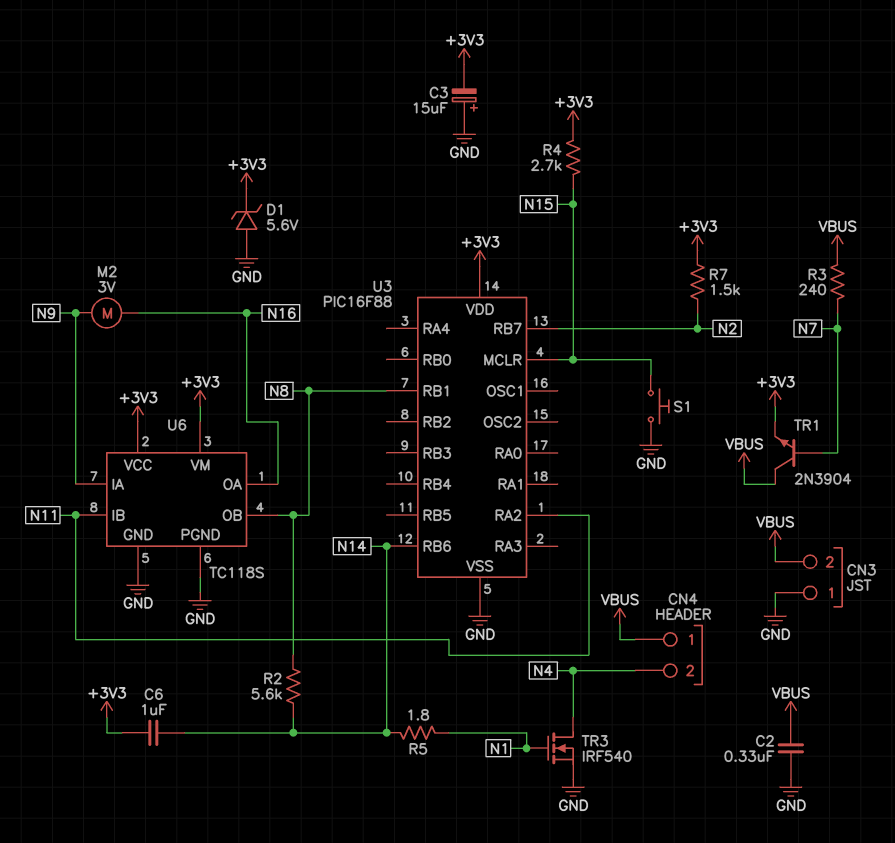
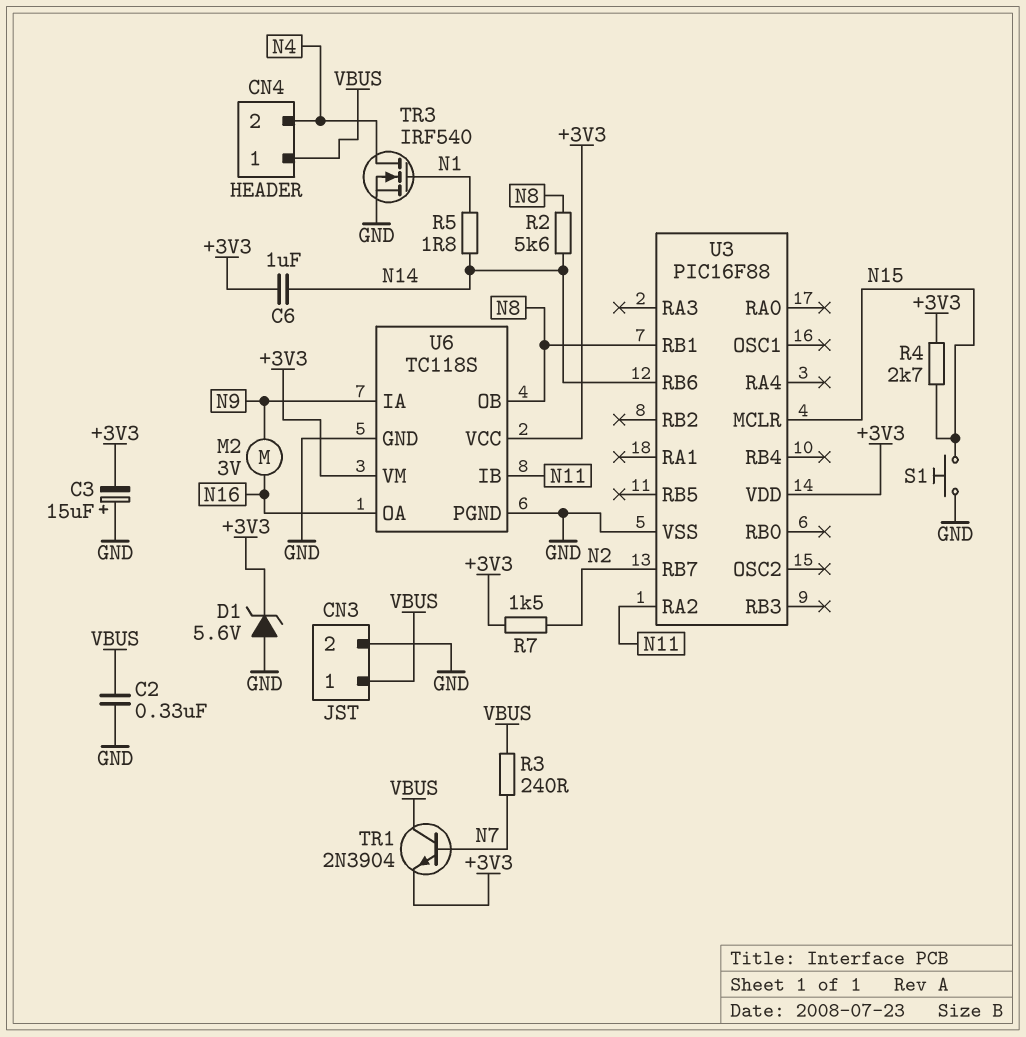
CN3 pin 1: GND -> VBUS
CN3 pin 2: VBUS -> GND

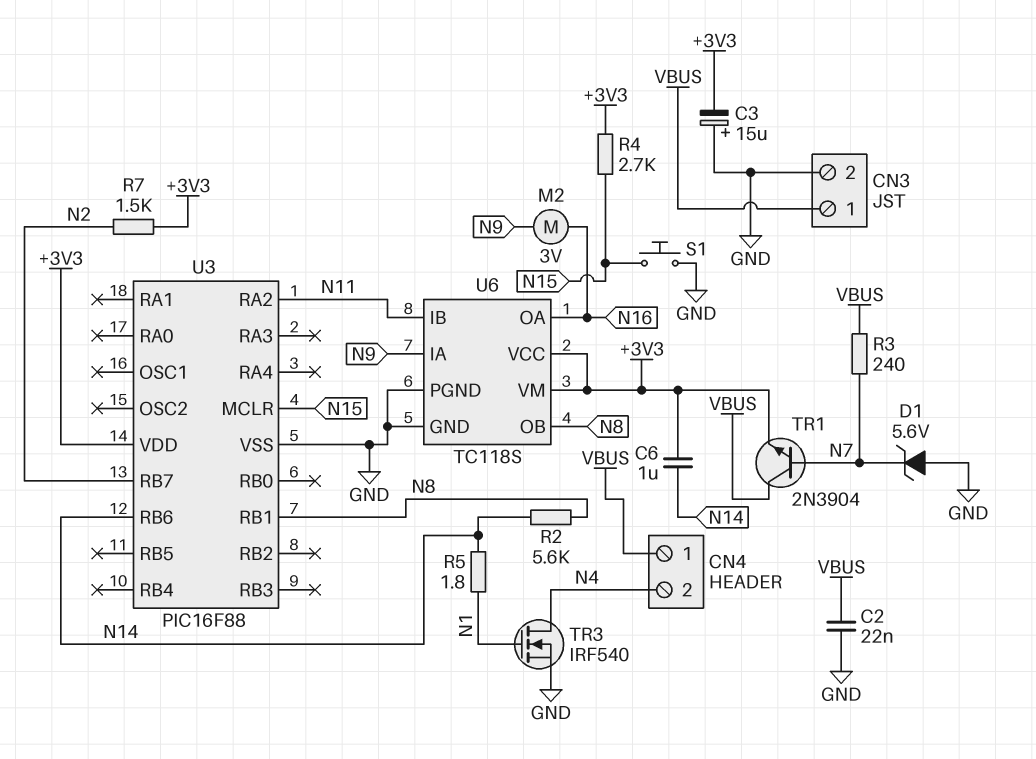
C2: 330nF (GND, VBUS) -> 22nF (GND, VBUS)
D1: zener 5.6V (A GND, K +3V3) -> zener 5.6V (A GND, K N7)

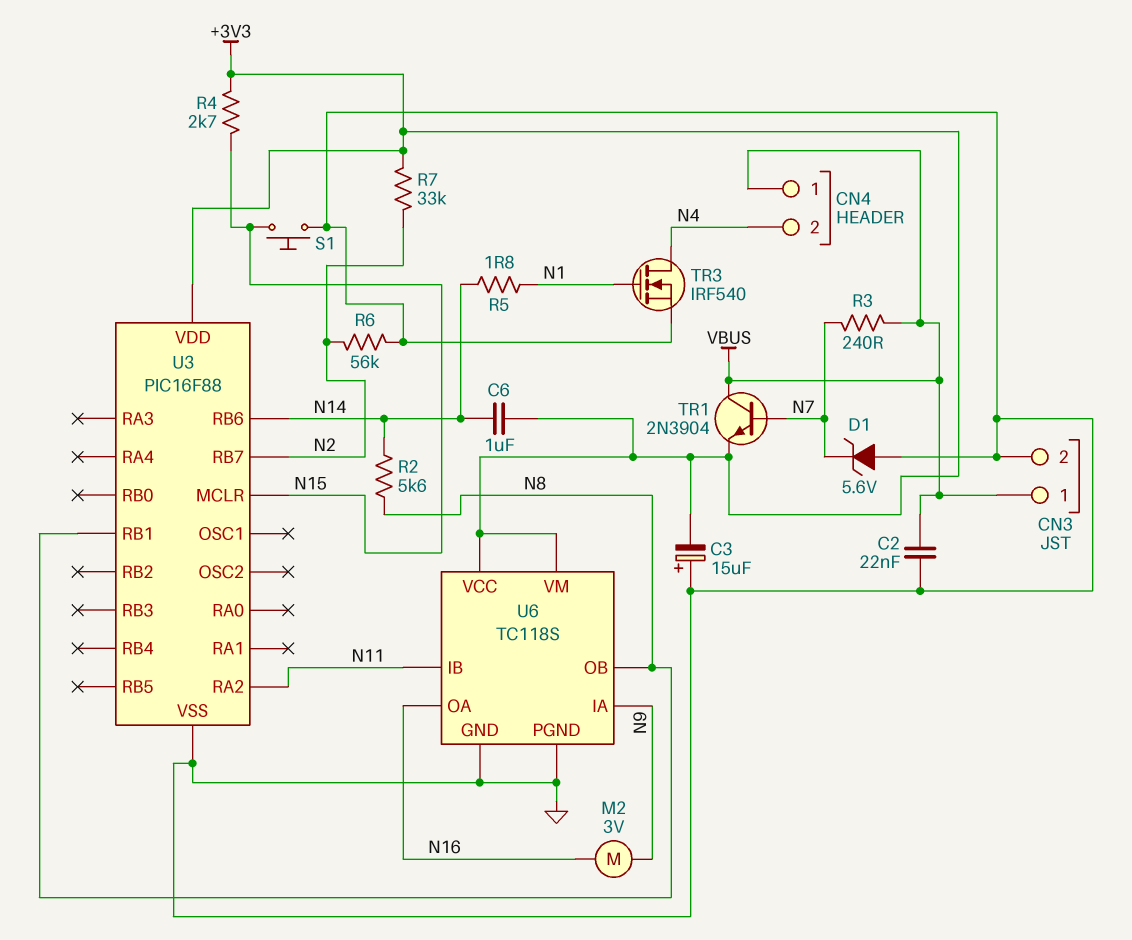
R6: none -> 56k (GND, N2)
R7: 1.5k (+3V3, N2) -> 33k (+3V3, N2)

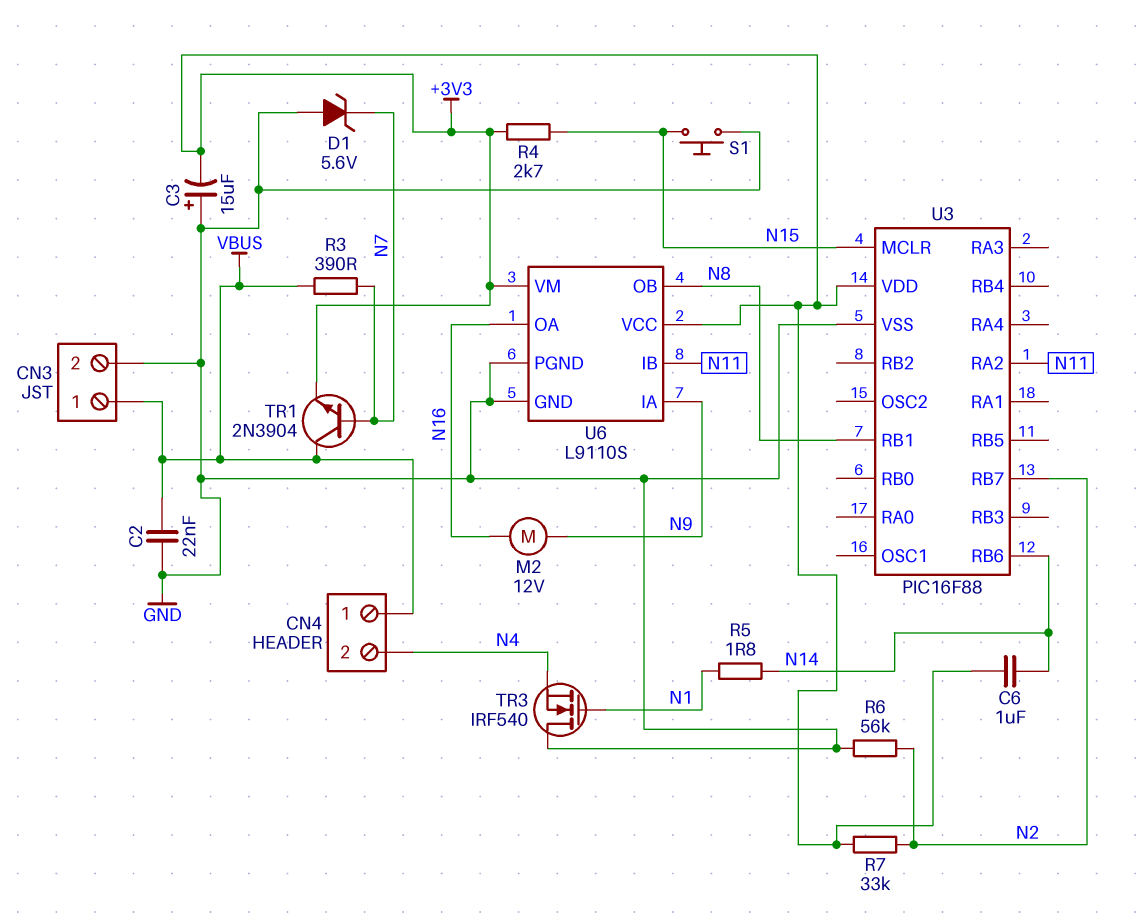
M2: motor 3V (N9, N16) -> motor 12V (N9, N16)
R2: 5.6k (N8, N14) -> none
R3: 240 (N7, VBUS) -> 390 (N7, VBUS)
TR3: NMOS IRF540 (G N1, D N4, S GND) -> NMOS IRF540 (G N1, D GND, S N4)
U6: TC118S -> L9110S

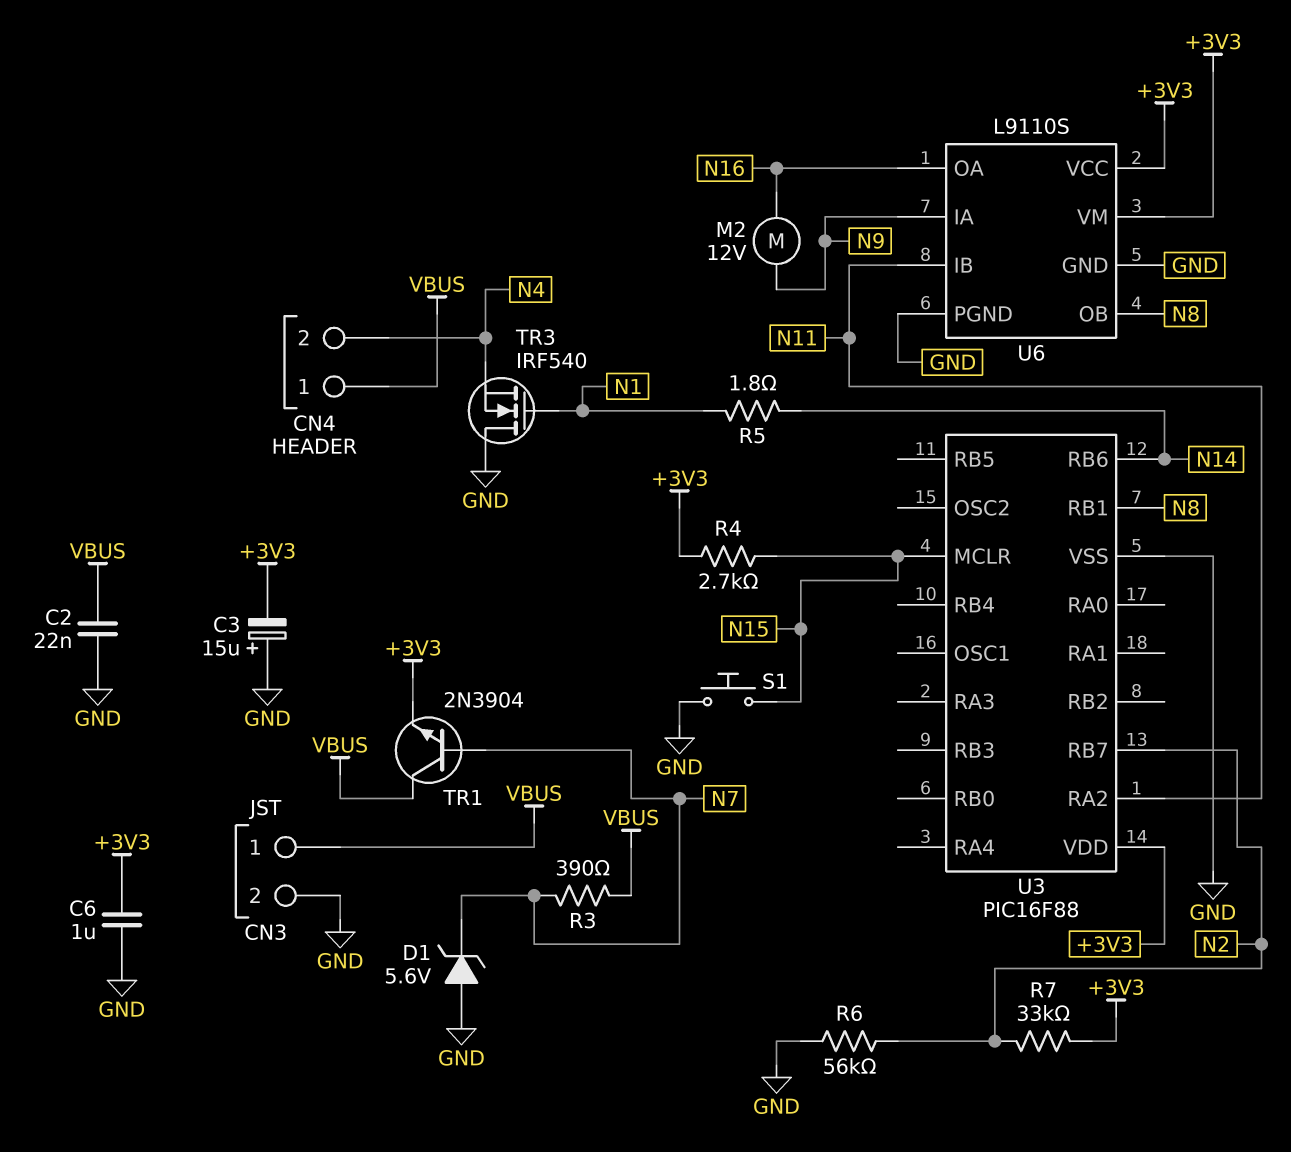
C6: 1uF (+3V3, N14) -> 1uF (+3V3, GND)

